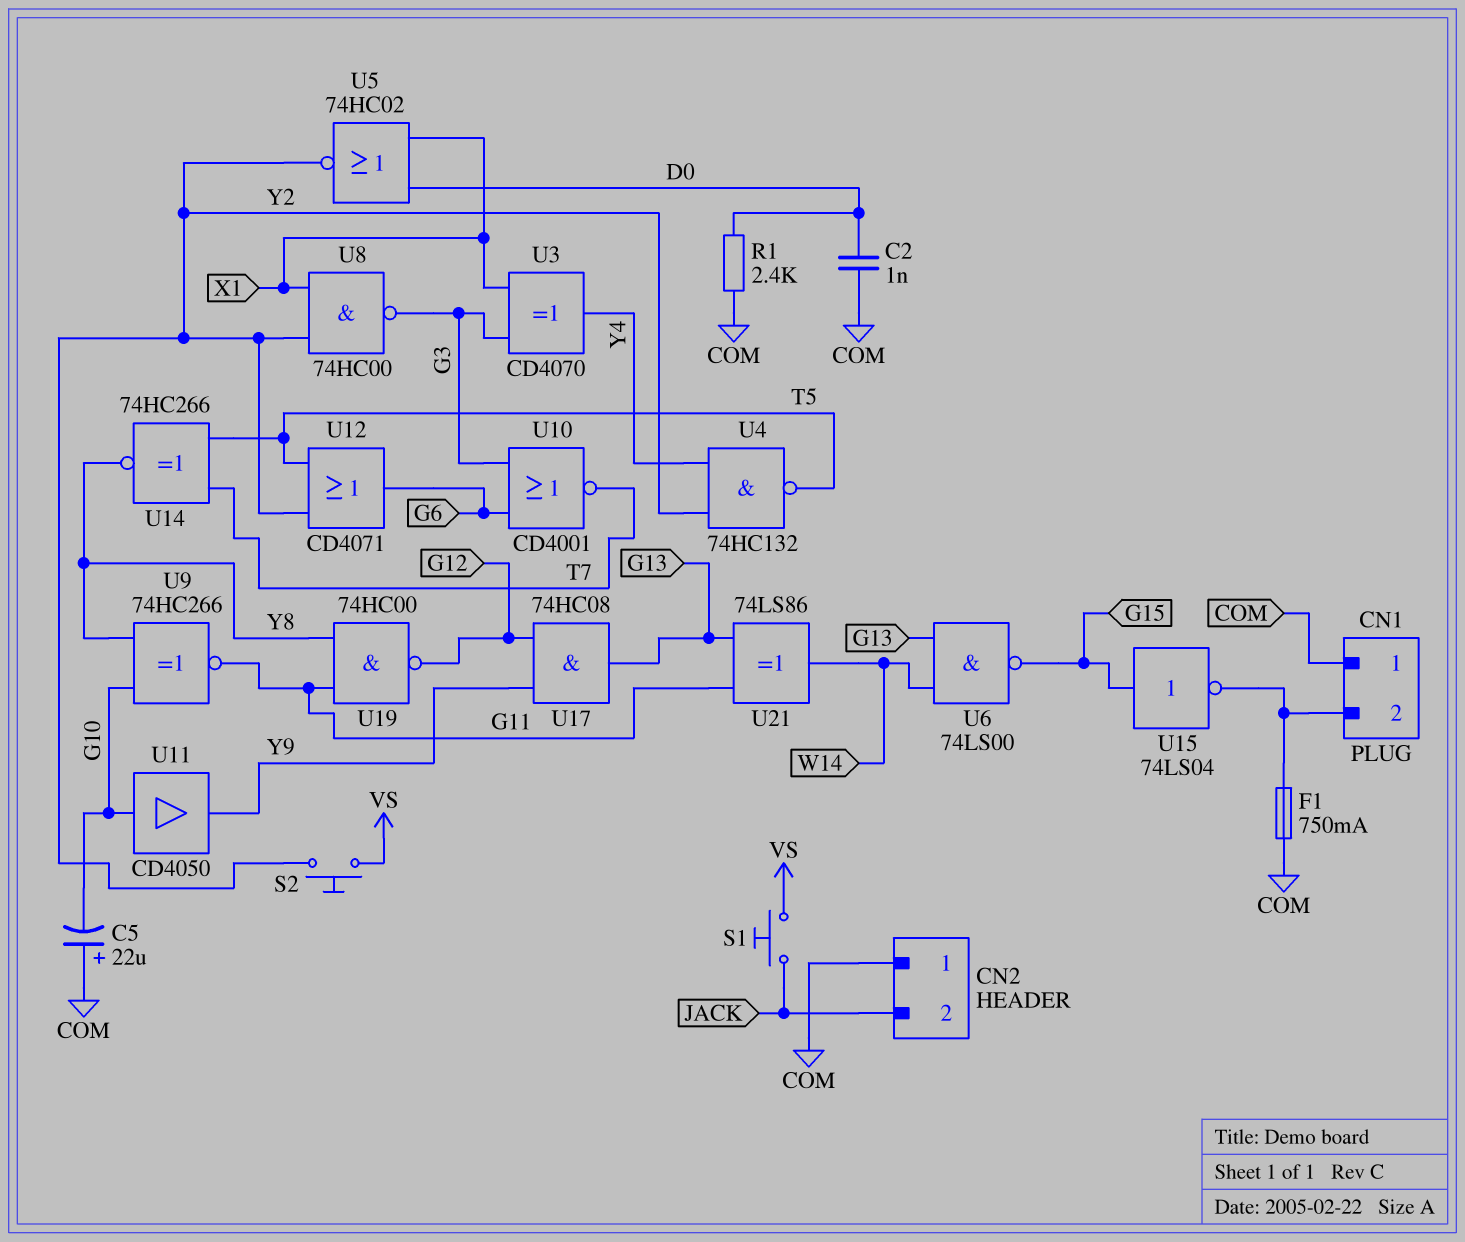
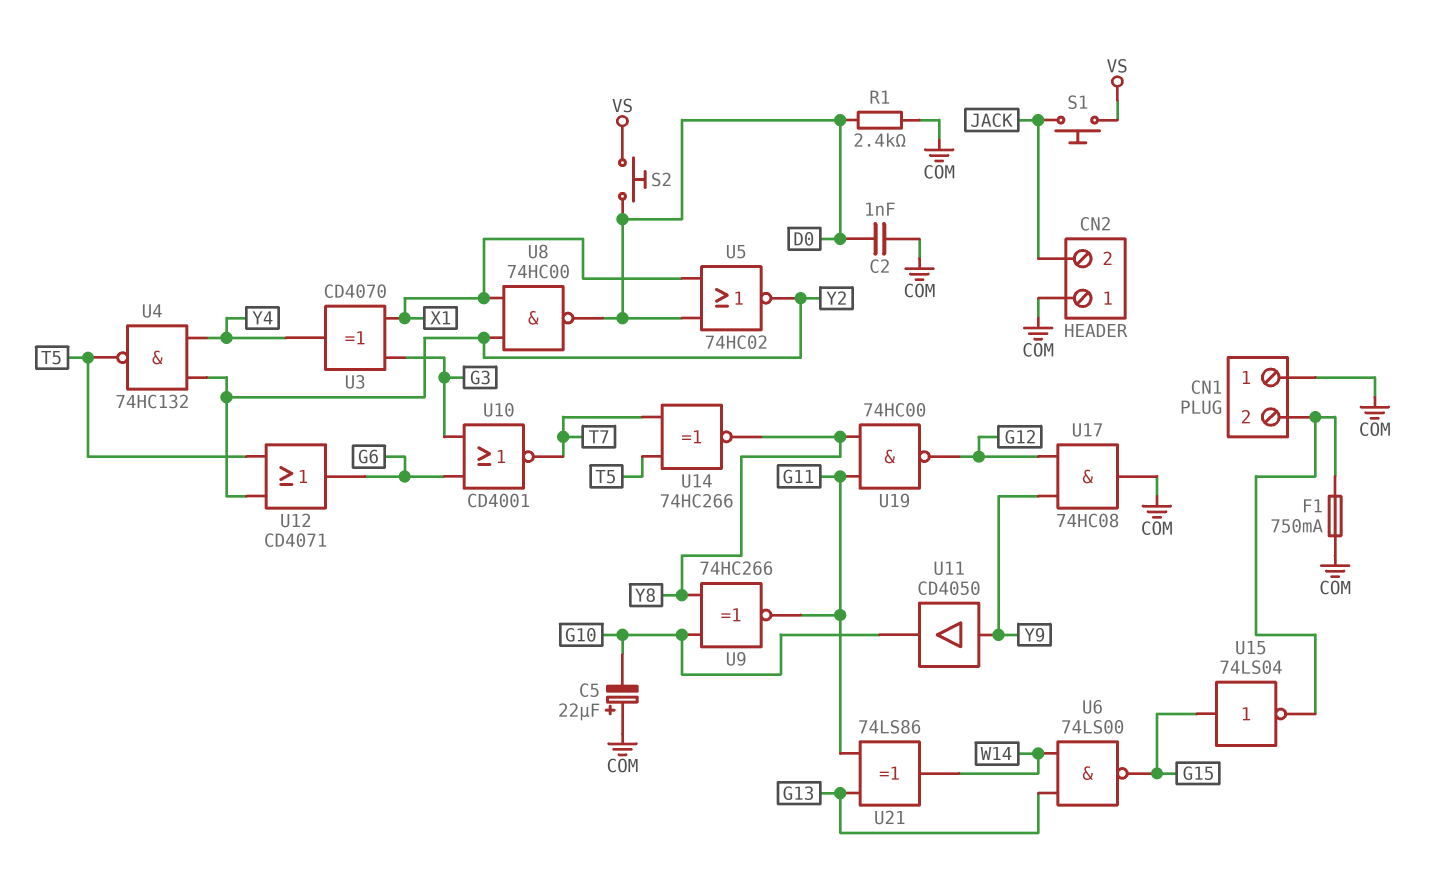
S2: button (VS, Y2) -> button (D0, VS)
U8: NAND 74HC00 (in X1, in Y2, out G3) -> NAND 74HC00 (in X1, in Y2, out D0)
U11: buffer CD4050 (in G10, out Y9) -> buffer CD4050 (in Y9, out G10)
U17: AND 74HC08 (in G12, in Y9, out G13) -> AND 74HC08 (in G12, in Y9, out COM)

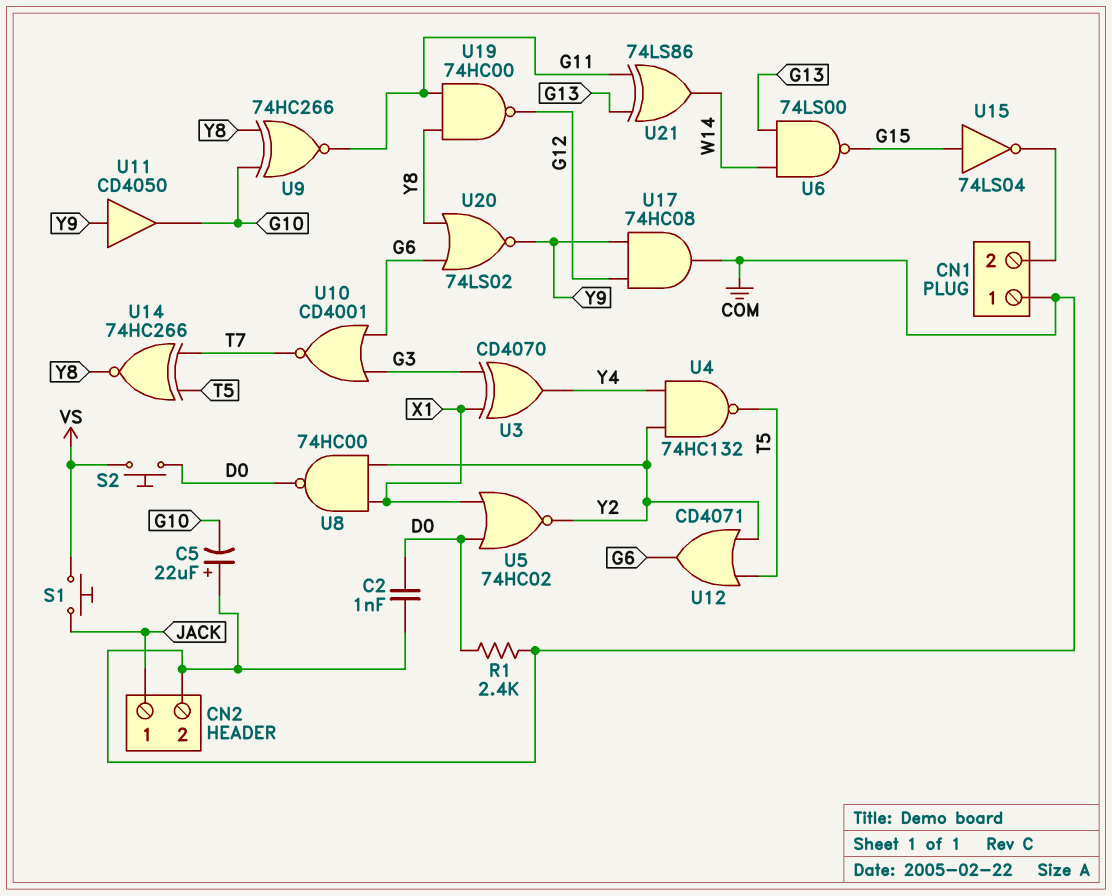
CN2 pin 1: COM -> JACK
CN2 pin 2: JACK -> COM
F1: 750mA (CN1/2, COM) -> none
U20: none -> NOR 74LS02 (in G6, in Y8, out Y9)

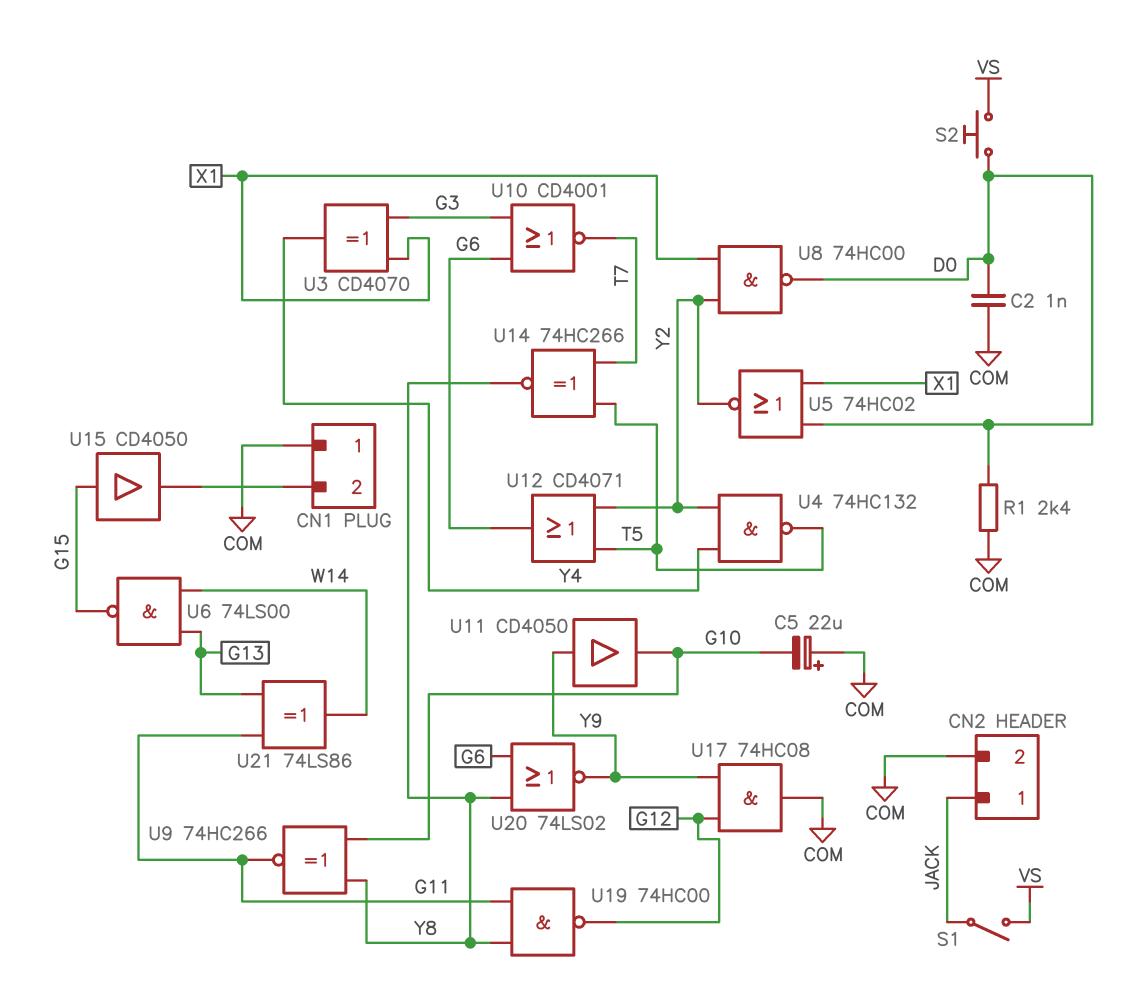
S1: button (JACK, VS) -> switch (JACK, VS)
U15: NOT 74LS04 (in G15, out CN1/2) -> buffer CD4050 (in G15, out CN1/2)

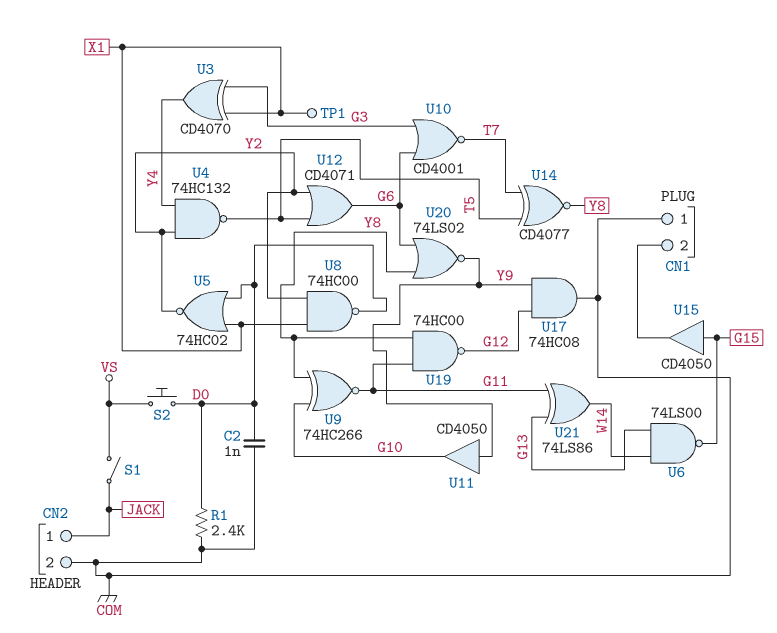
C5: 22uF (plus COM, minus G10) -> none
TP1: none -> test point (X1)
U14: XNOR 74HC266 (in T5, in T7, out Y8) -> XNOR CD4077 (in T5, in T7, out Y8)

